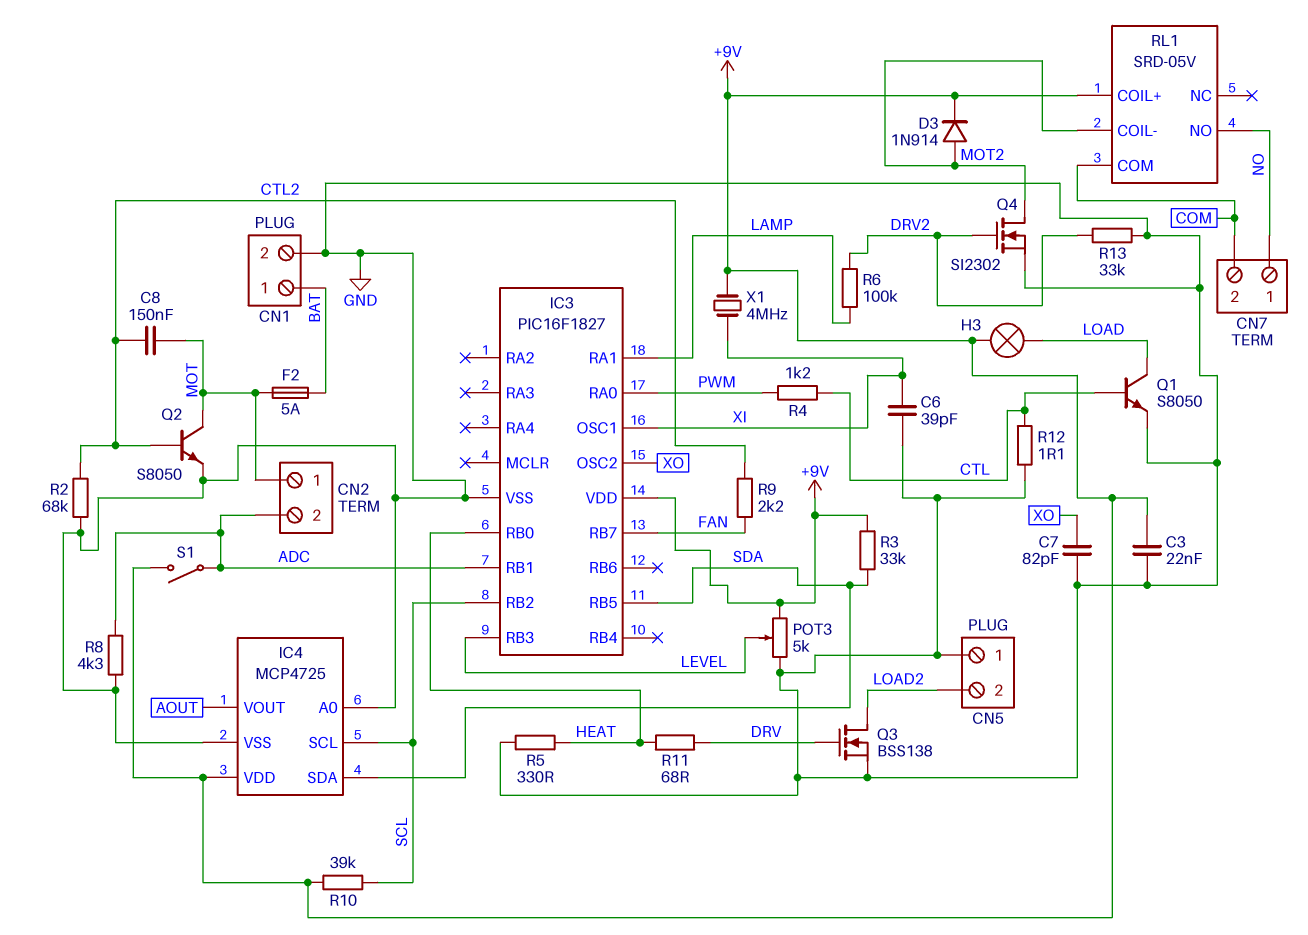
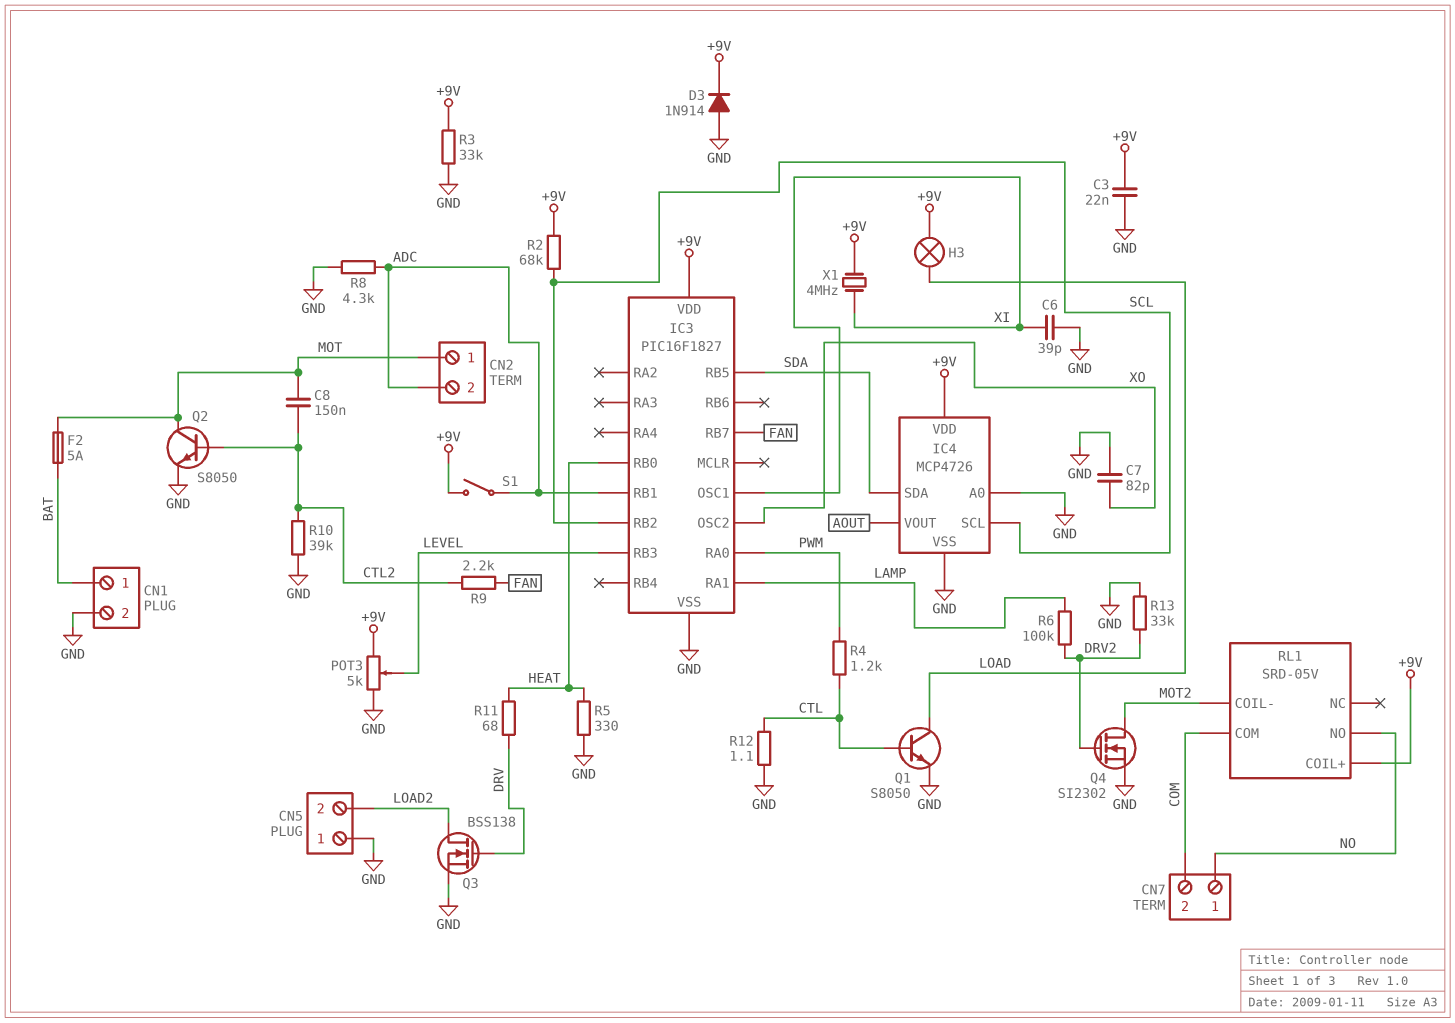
D3: diode 1N914 (A MOT2, K +9V) -> diode 1N914 (A GND, K +9V)
IC4: MCP4725 -> MCP4726
R2: 68k (CTL2, GND) -> 68k (+9V, SCL)
R3: 33k (+9V, SDA) -> 33k (+9V, GND)
R10: 39k (+9V, SCL) -> 39k (CTL2, GND)

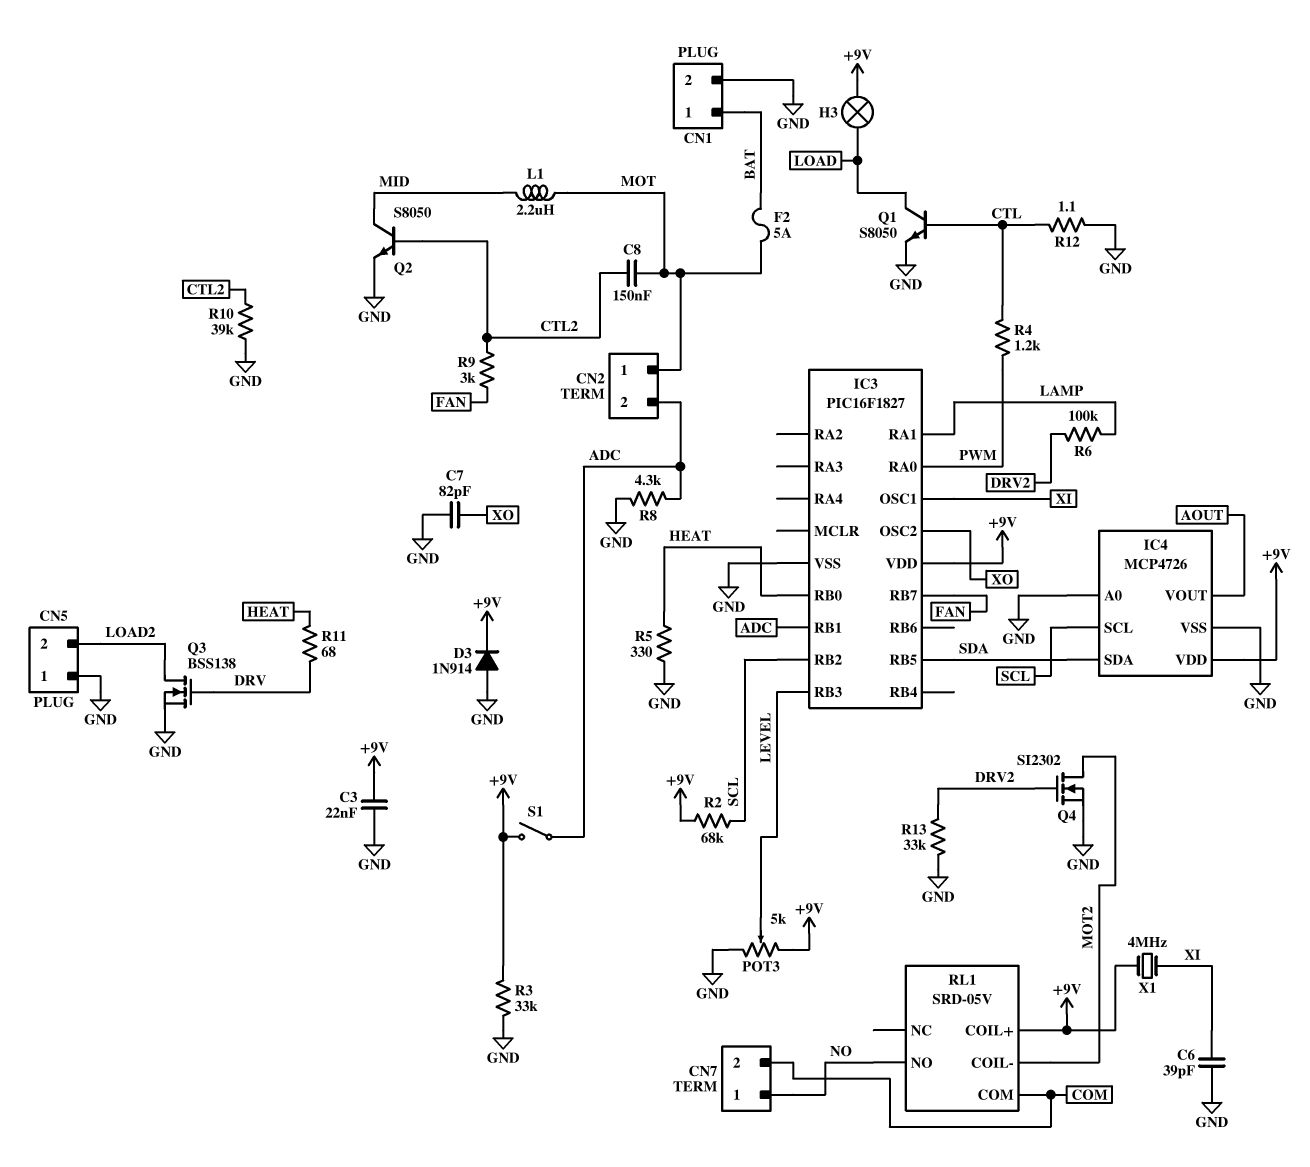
L1: none -> 2.2uH (MID, MOT)
Q2: NPN S8050 (B CTL2, C MOT, E GND) -> NPN S8050 (B CTL2, C MID, E GND)
R9: 2.2k (CTL2, FAN) -> 3k (CTL2, FAN)

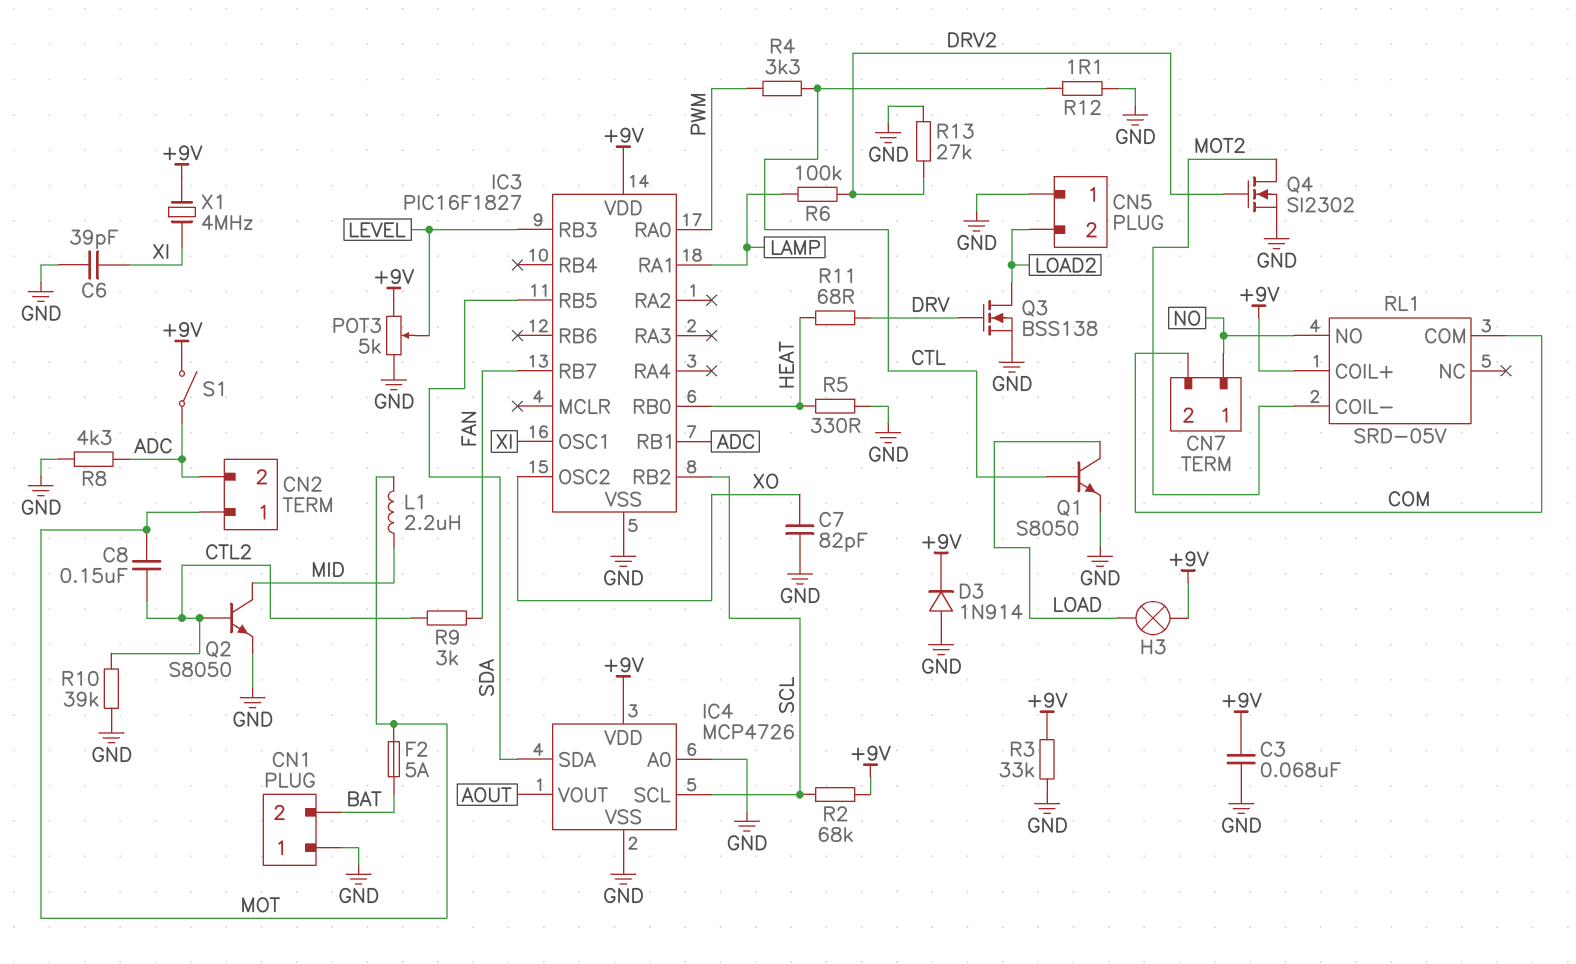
C3: 22nF (+9V, GND) -> 68nF (+9V, GND)
CN1 pin 1: BAT -> GND
CN1 pin 2: GND -> BAT
R4: 1.2k (CTL, PWM) -> 3.3k (CTL, PWM)
R13: 33k (DRV2, GND) -> 27k (DRV2, GND)

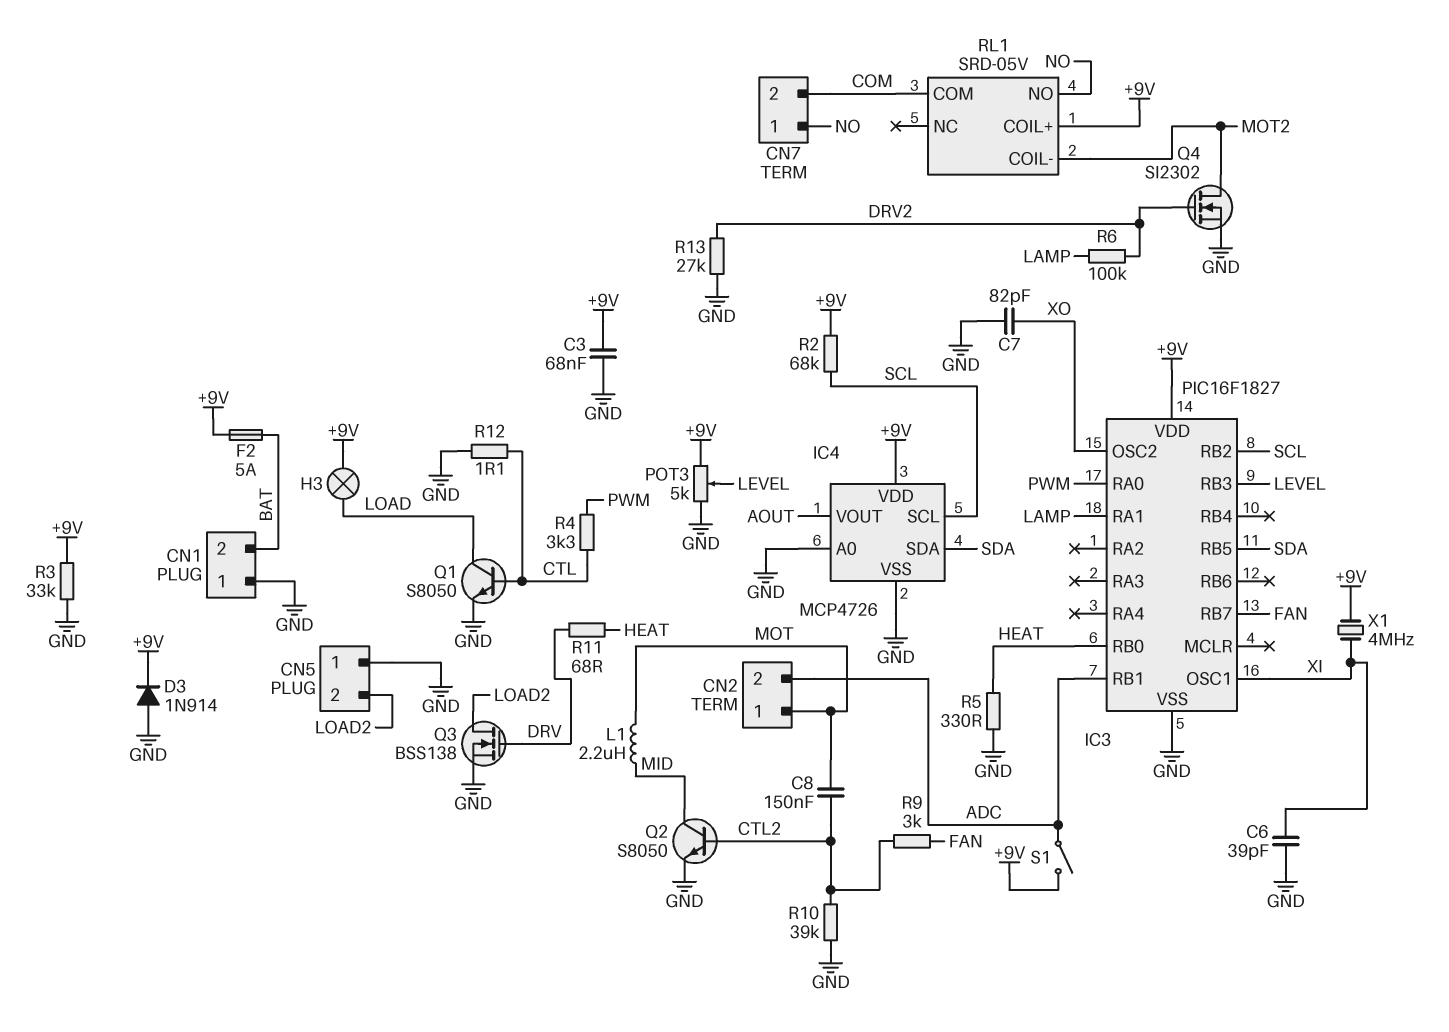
F2: 5A (BAT, MOT) -> 5A (+9V, BAT)
R8: 4.3k (ADC, GND) -> none

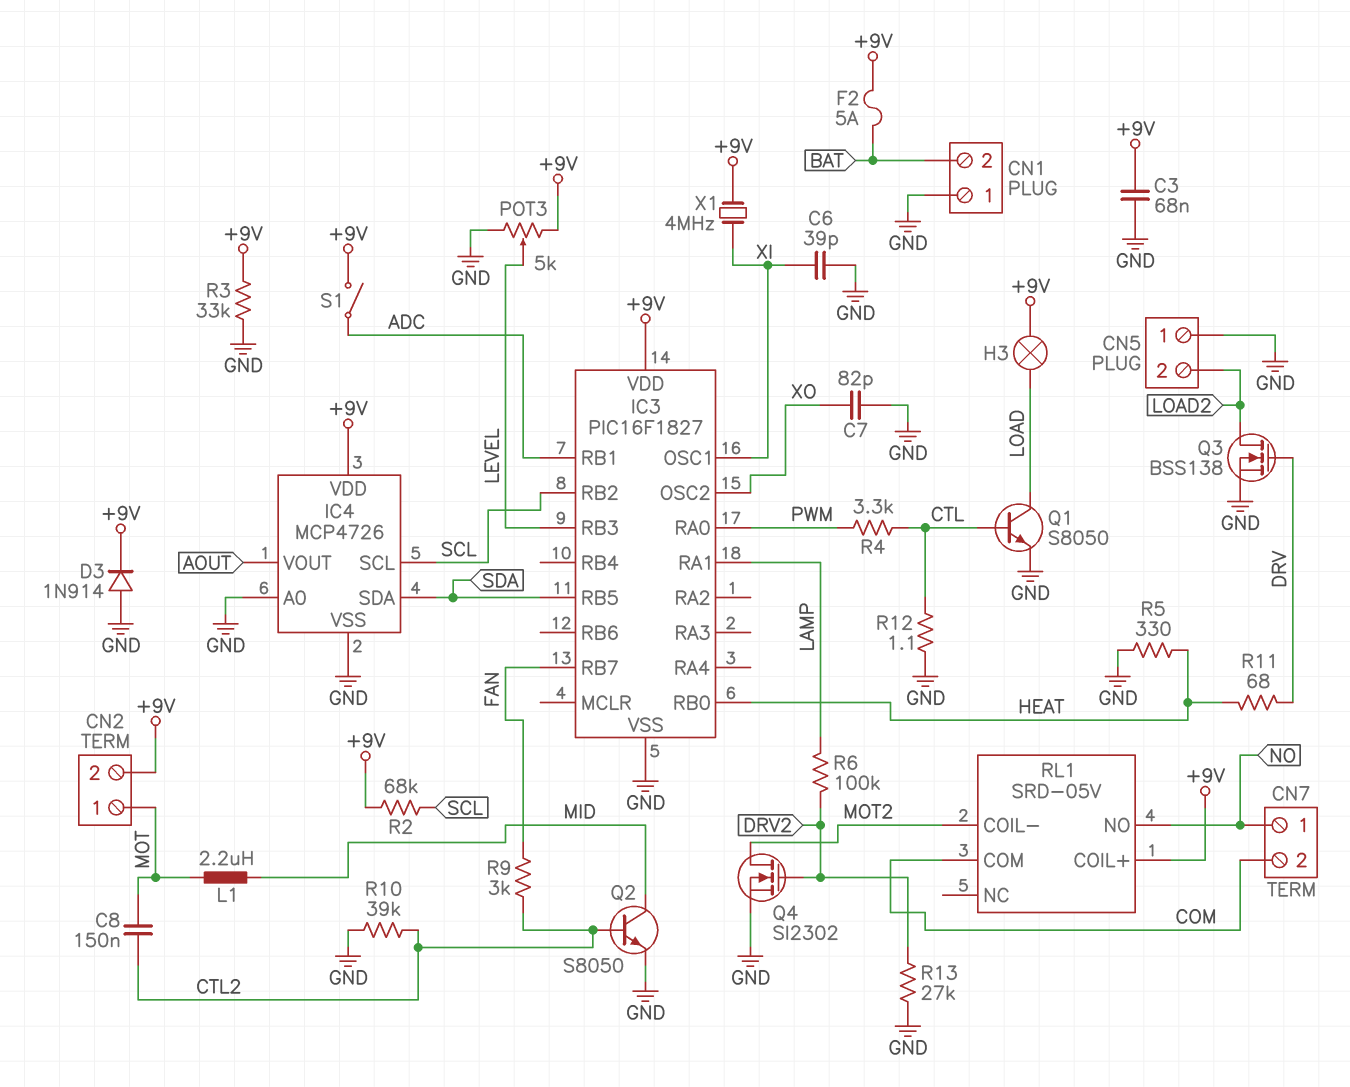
CN2 pin 2: ADC -> +9V

